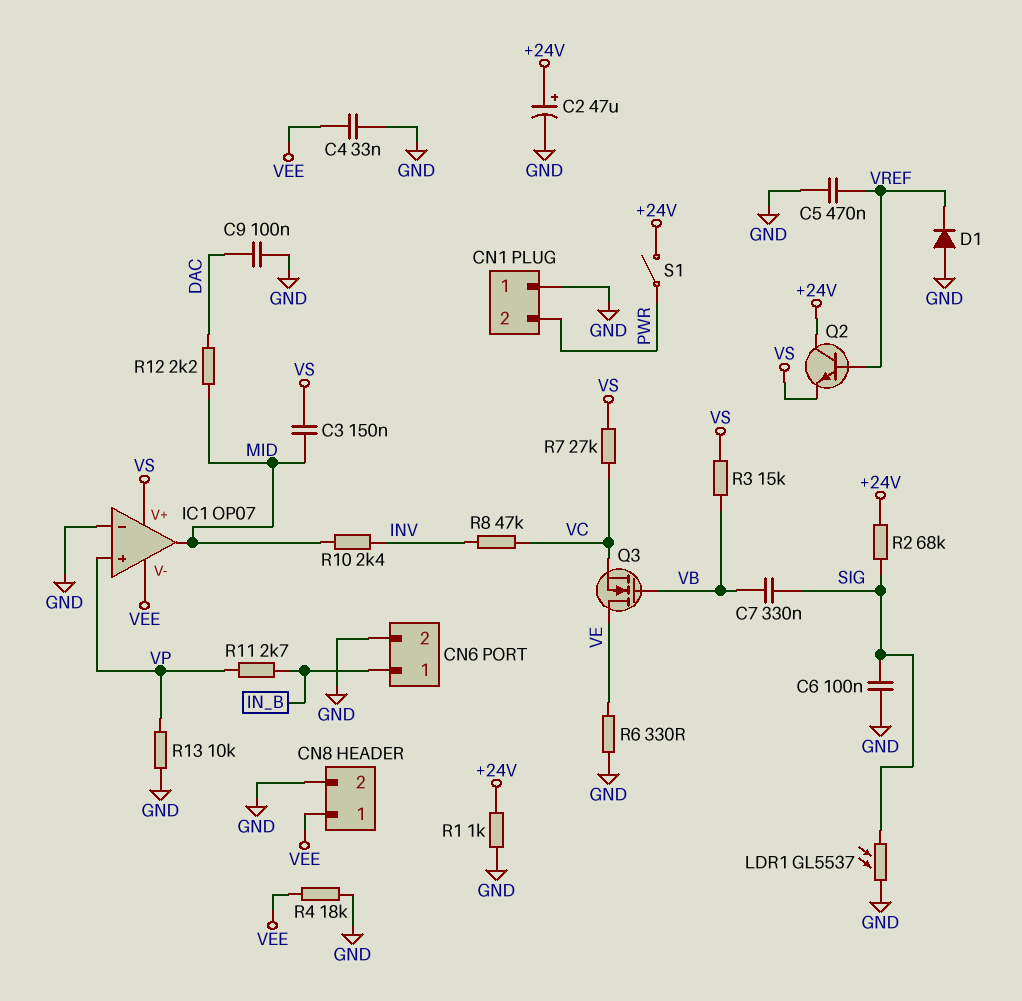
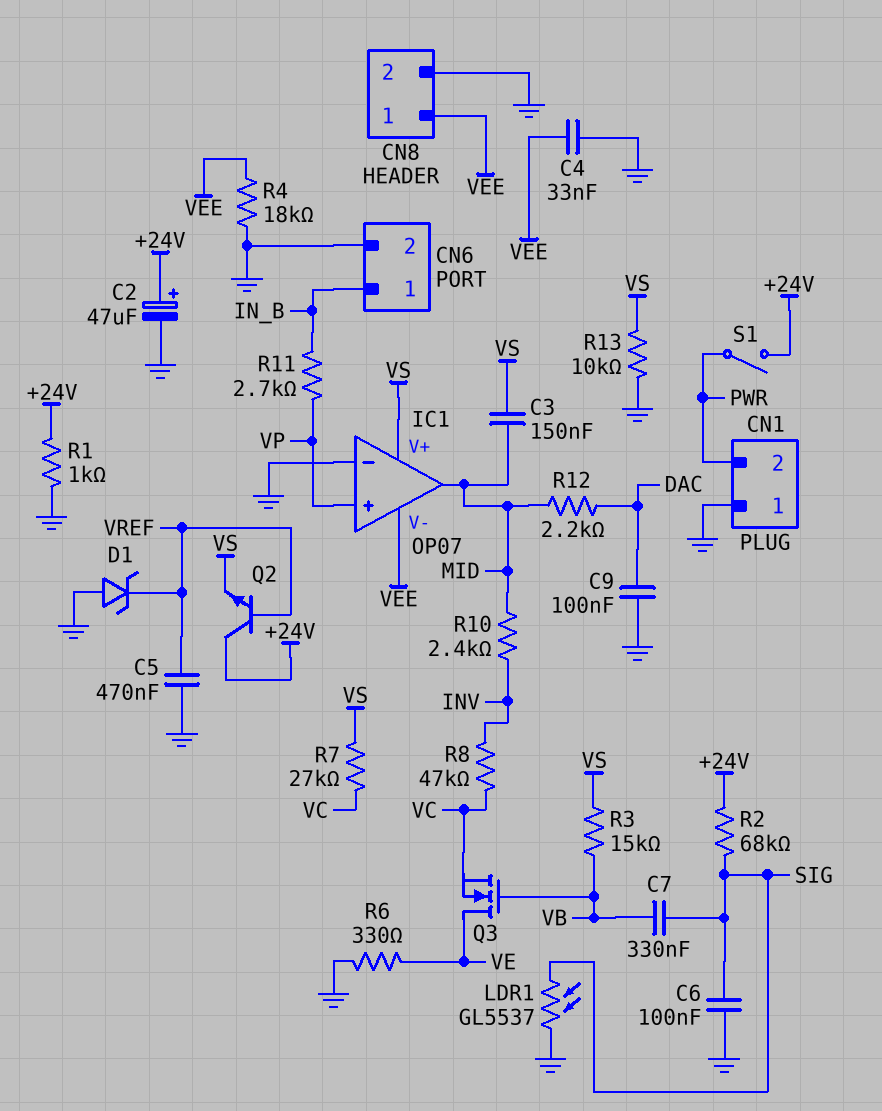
D1: diode (A GND, K VREF) -> zener (A GND, K VREF)
R13: 10k (GND, VP) -> 10k (GND, VS)

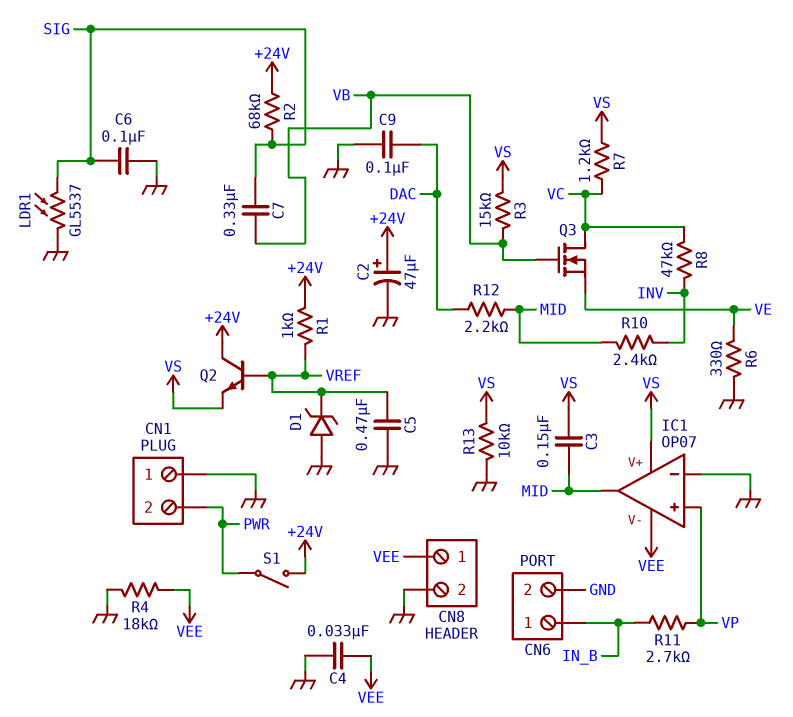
Q3: NMOS (G VB, D VE, S VC) -> NMOS (G VB, D VC, S VE)
R1: 1k (+24V, GND) -> 1k (+24V, VREF)
R7: 27k (VC, VS) -> 1.2k (VC, VS)

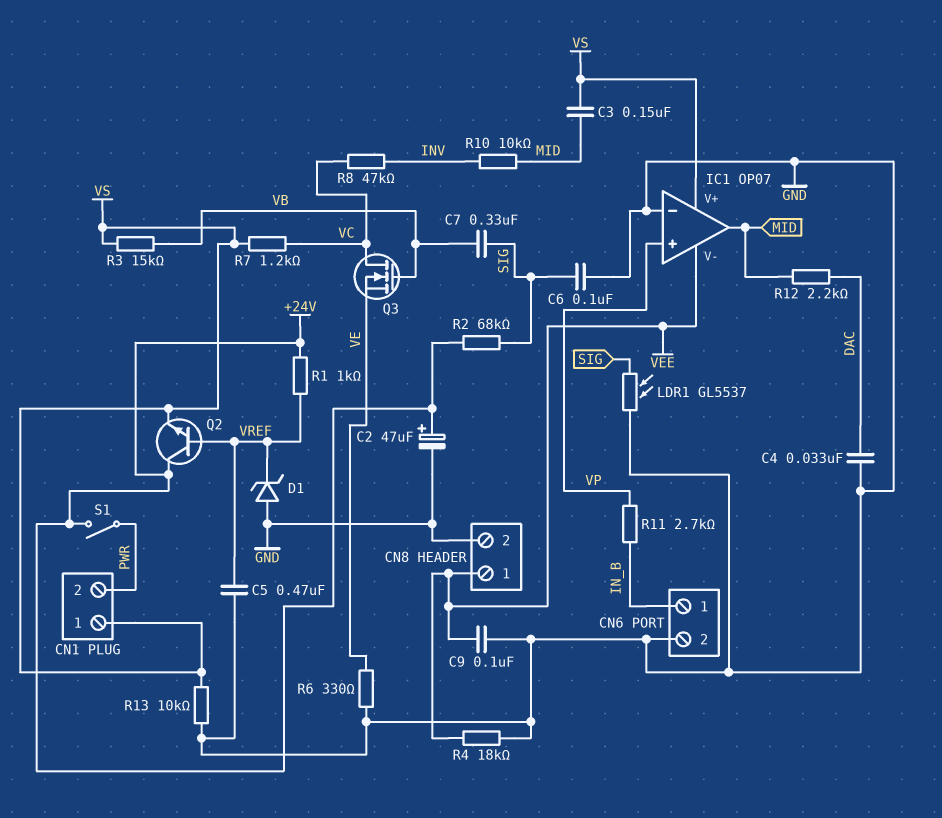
C4: 33nF (GND, VEE) -> 33nF (DAC, GND)
C9: 100nF (DAC, GND) -> 100nF (GND, VEE)
CN1 pin 1: GND -> VS
R10: 2.4k (INV, MID) -> 10k (INV, MID)

